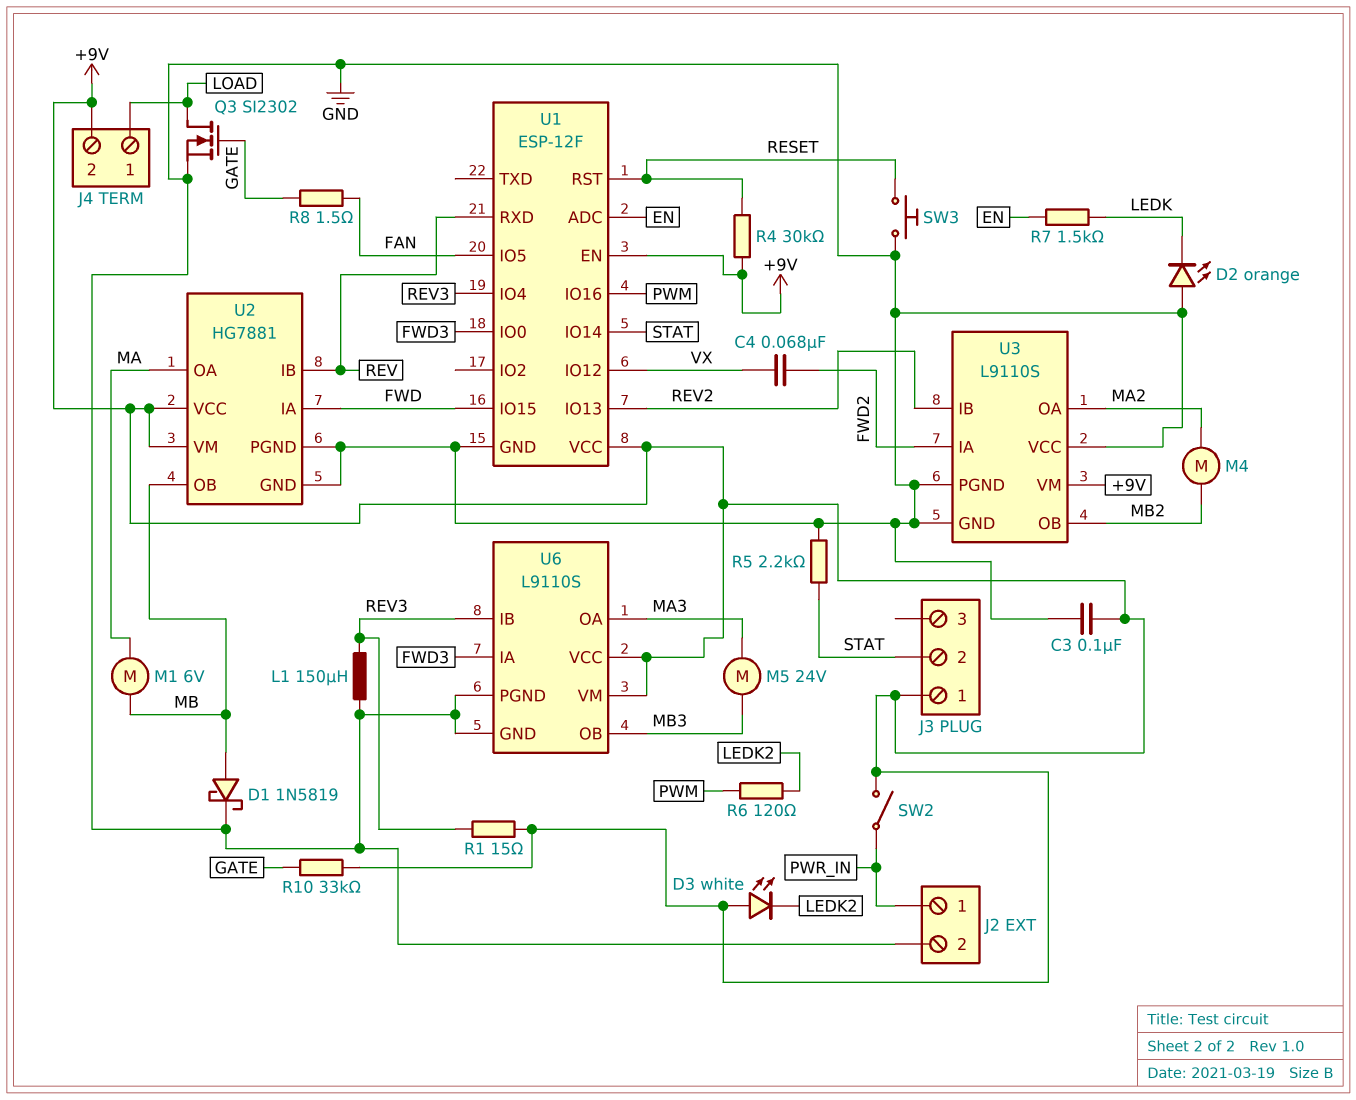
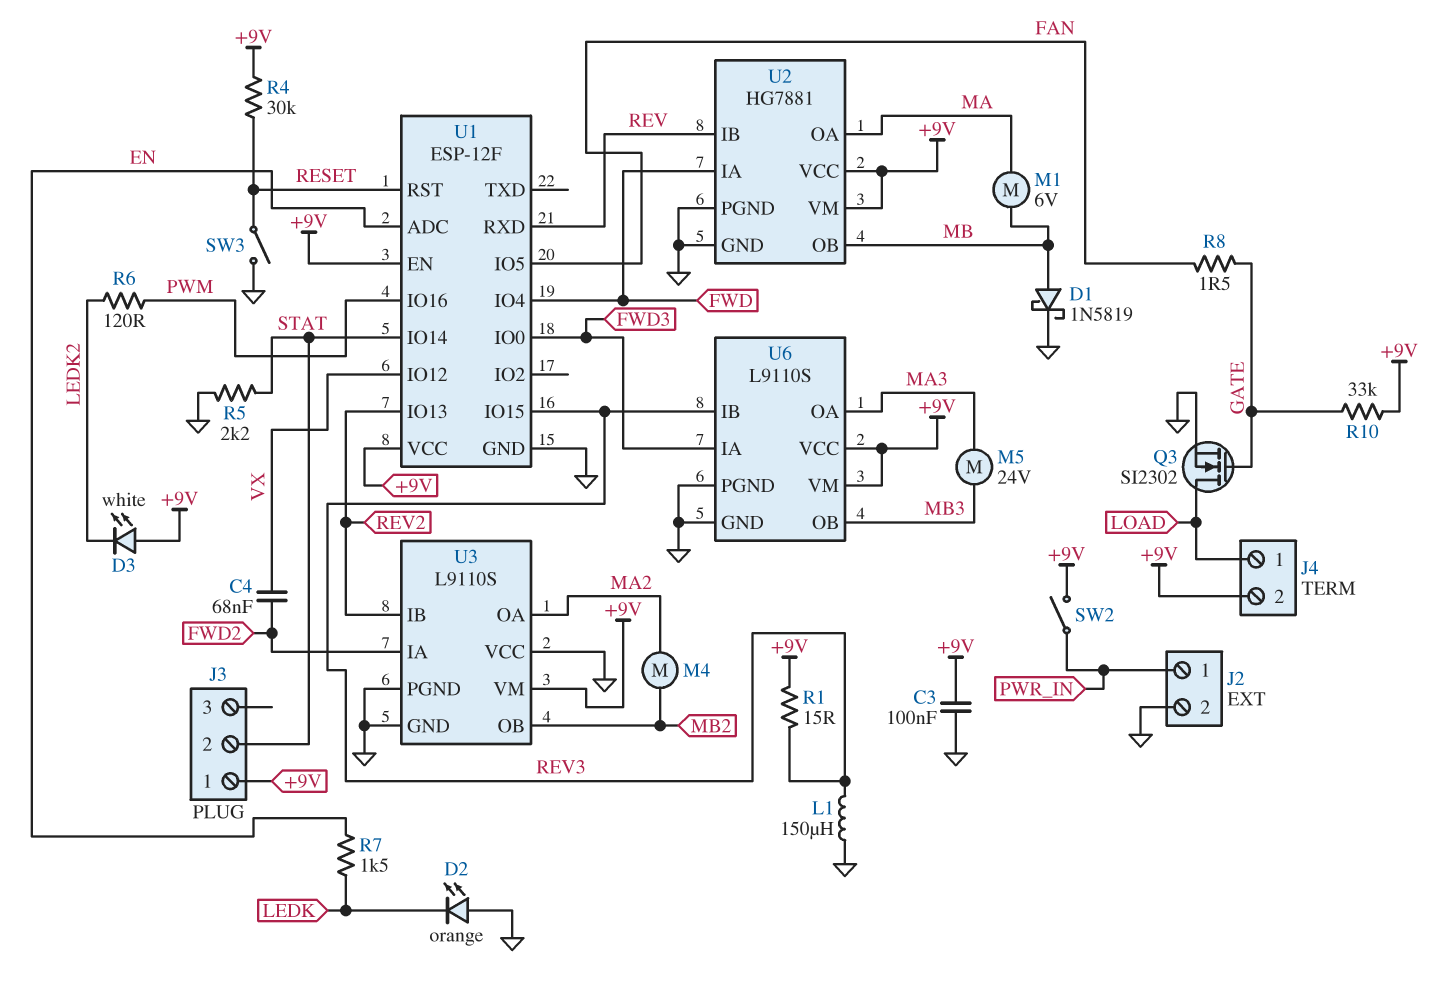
SW3: button (GND, RESET) -> switch (GND, RESET)
U1 pin IO4: REV3 -> FWD
U1 pin IO15: FWD -> REV3

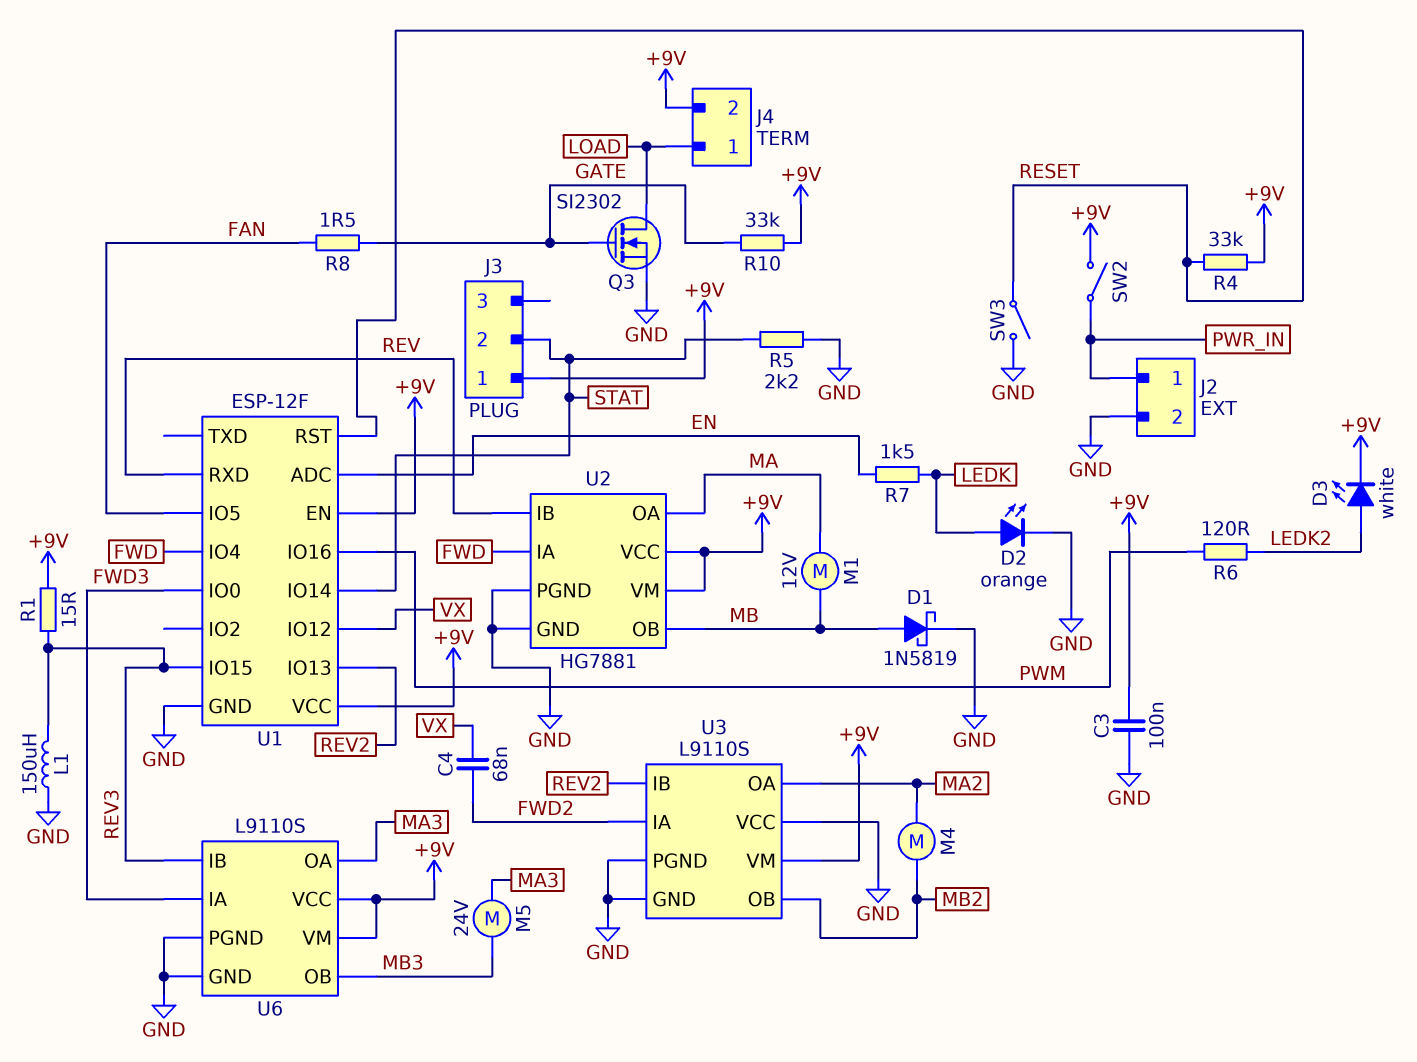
D2: LED orange (A GND, K LEDK) -> LED orange (A LEDK, K GND)
D3: LED white (A +9V, K LEDK2) -> LED white (A LEDK2, K +9V)
M1: motor 6V (MA, MB) -> motor 12V (MA, MB)
R4: 30k (+9V, RESET) -> 33k (+9V, RESET)

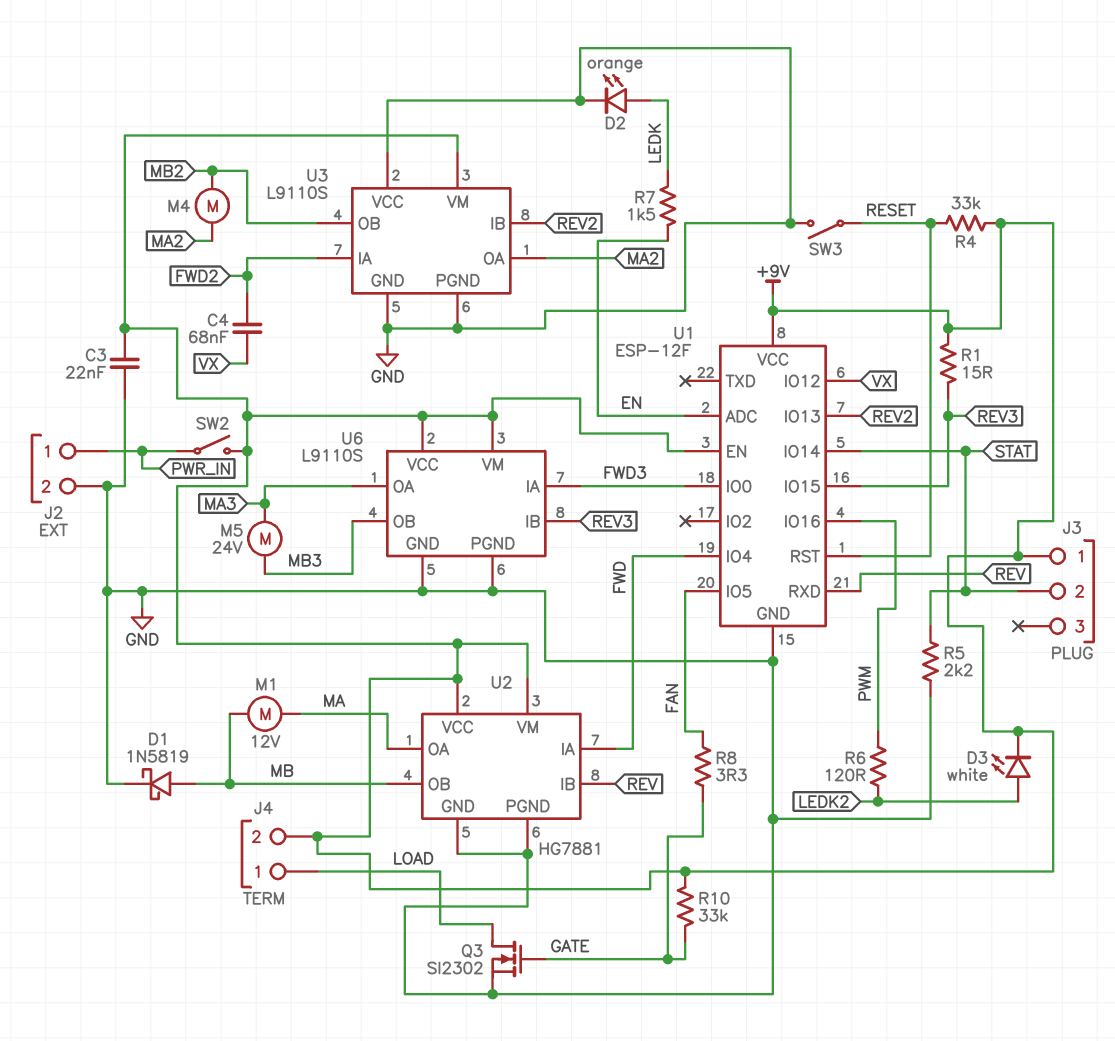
C3: 100nF (+9V, GND) -> 22nF (+9V, GND)
L1: 150uH (GND, REV3) -> none
R8: 1.5 (FAN, GATE) -> 3.3 (FAN, GATE)

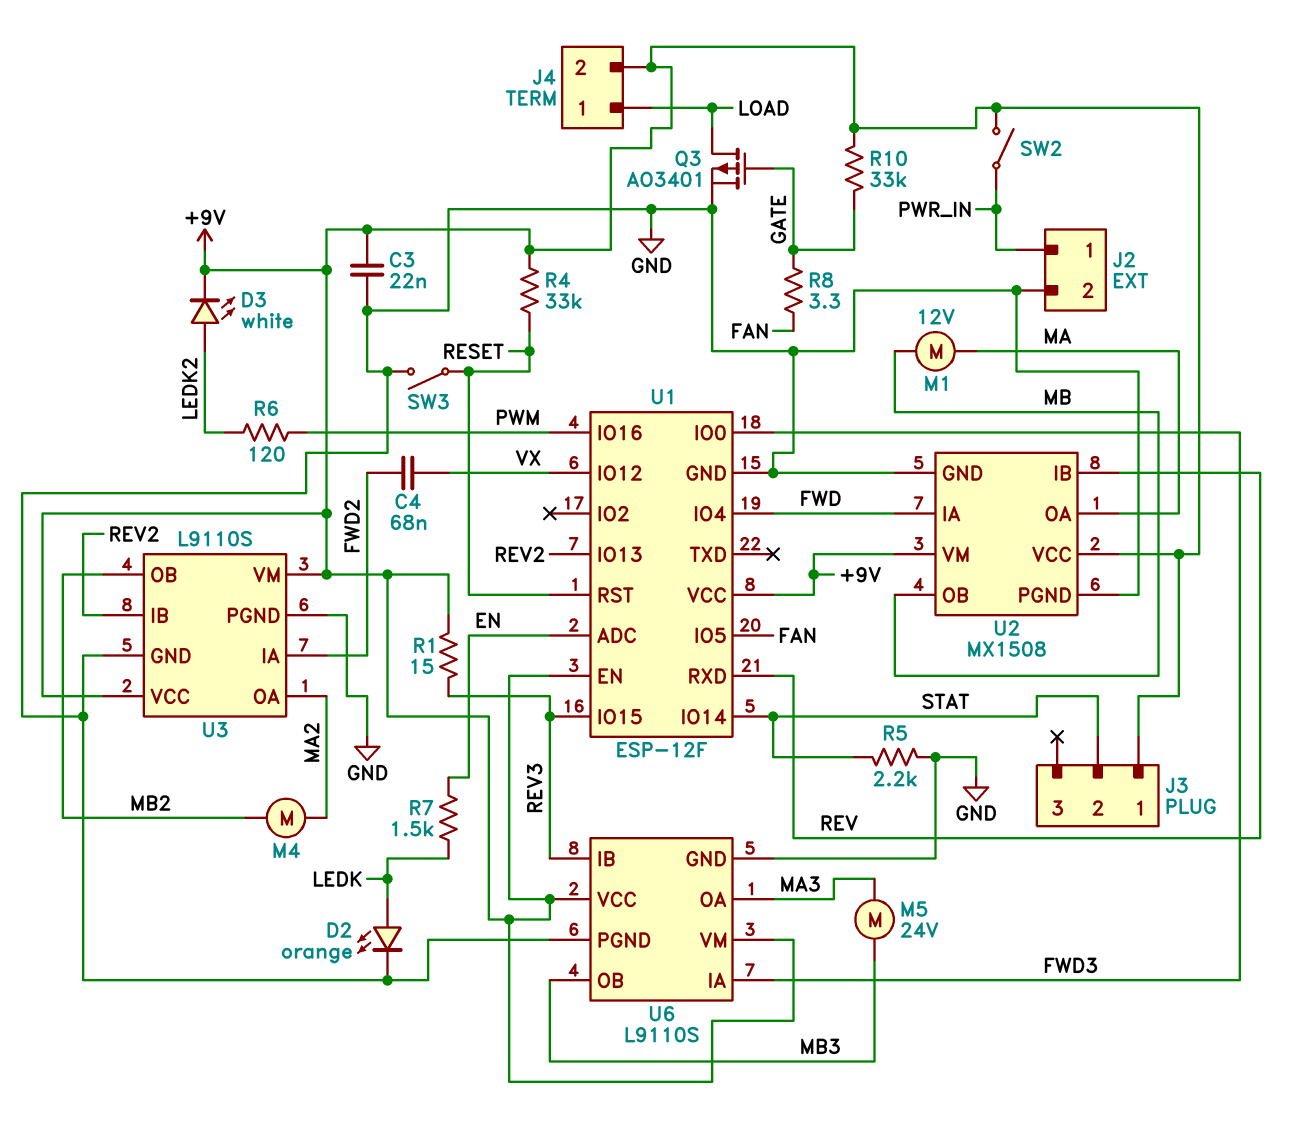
D1: schottky 1N5819 (A MB, K GND) -> none
Q3: NMOS SI2302 (G GATE, D LOAD, S GND) -> PMOS AO3401 (G GATE, D LOAD, S GND)
U2: HG7881 -> MX1508
U3 pin VCC: GND -> +9V

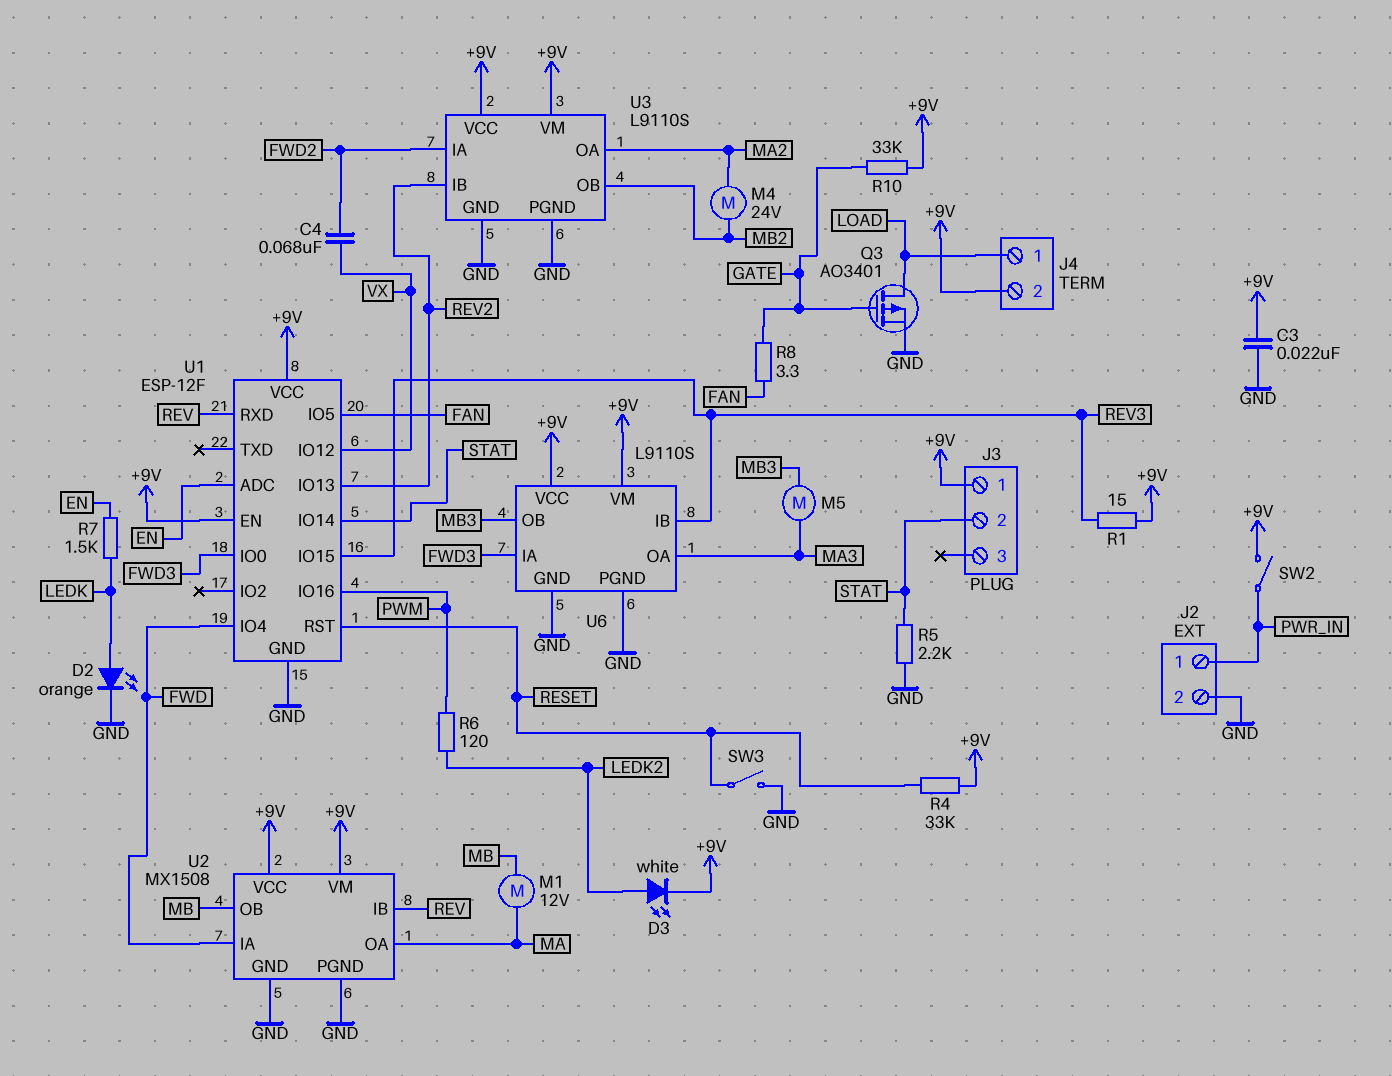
M4: motor (MA2, MB2) -> motor 24V (MA2, MB2)
M5: motor 24V (MA3, MB3) -> motor (MA3, MB3)

